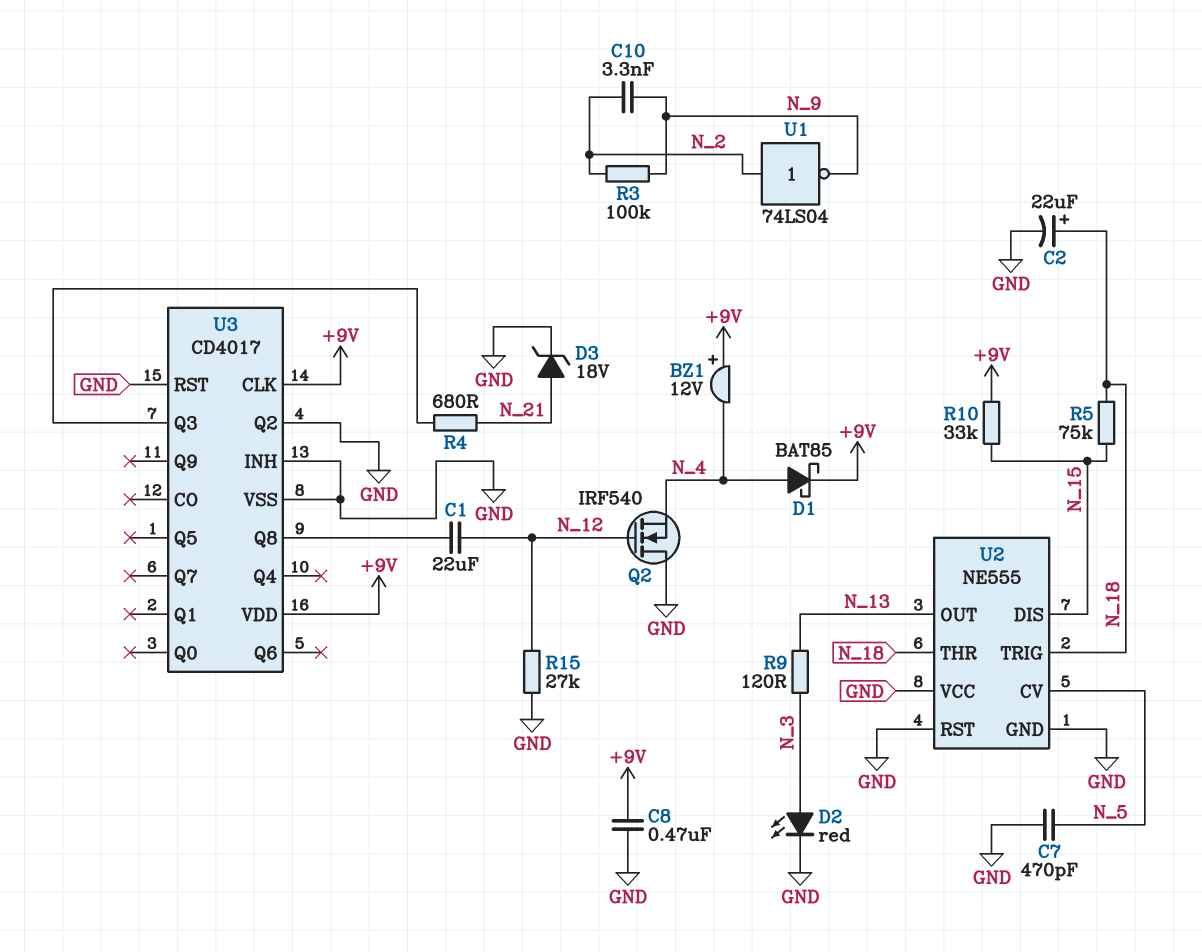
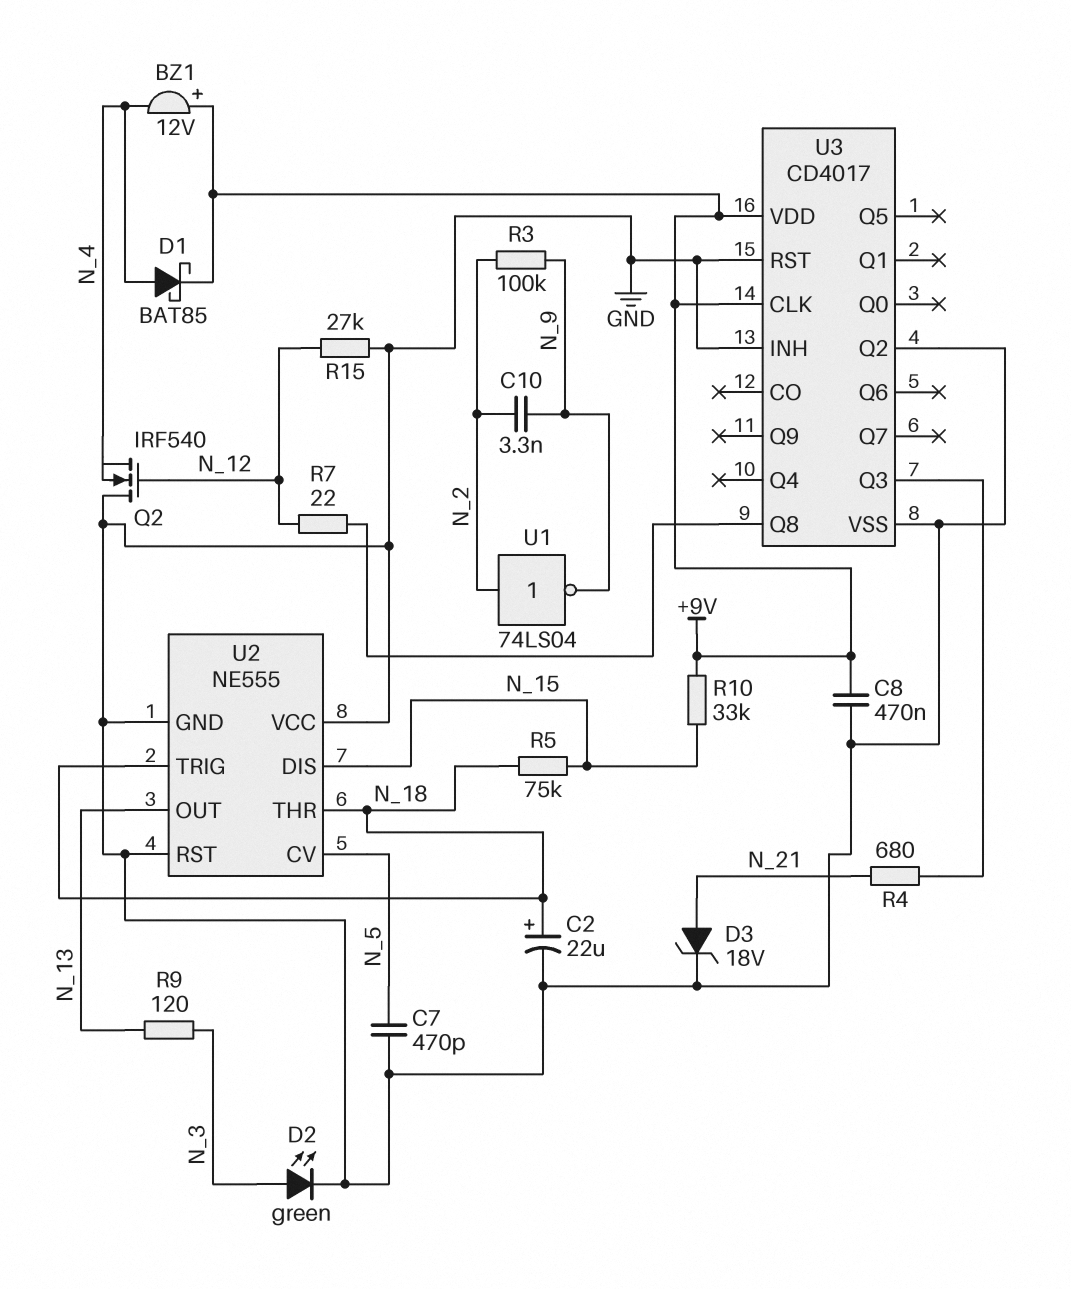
C1: 22uF (N_12, U3/Q8) -> none
D2: LED red (A N_3, K GND) -> LED green (A N_3, K GND)
R7: none -> 22 (N_12, U3/Q8)

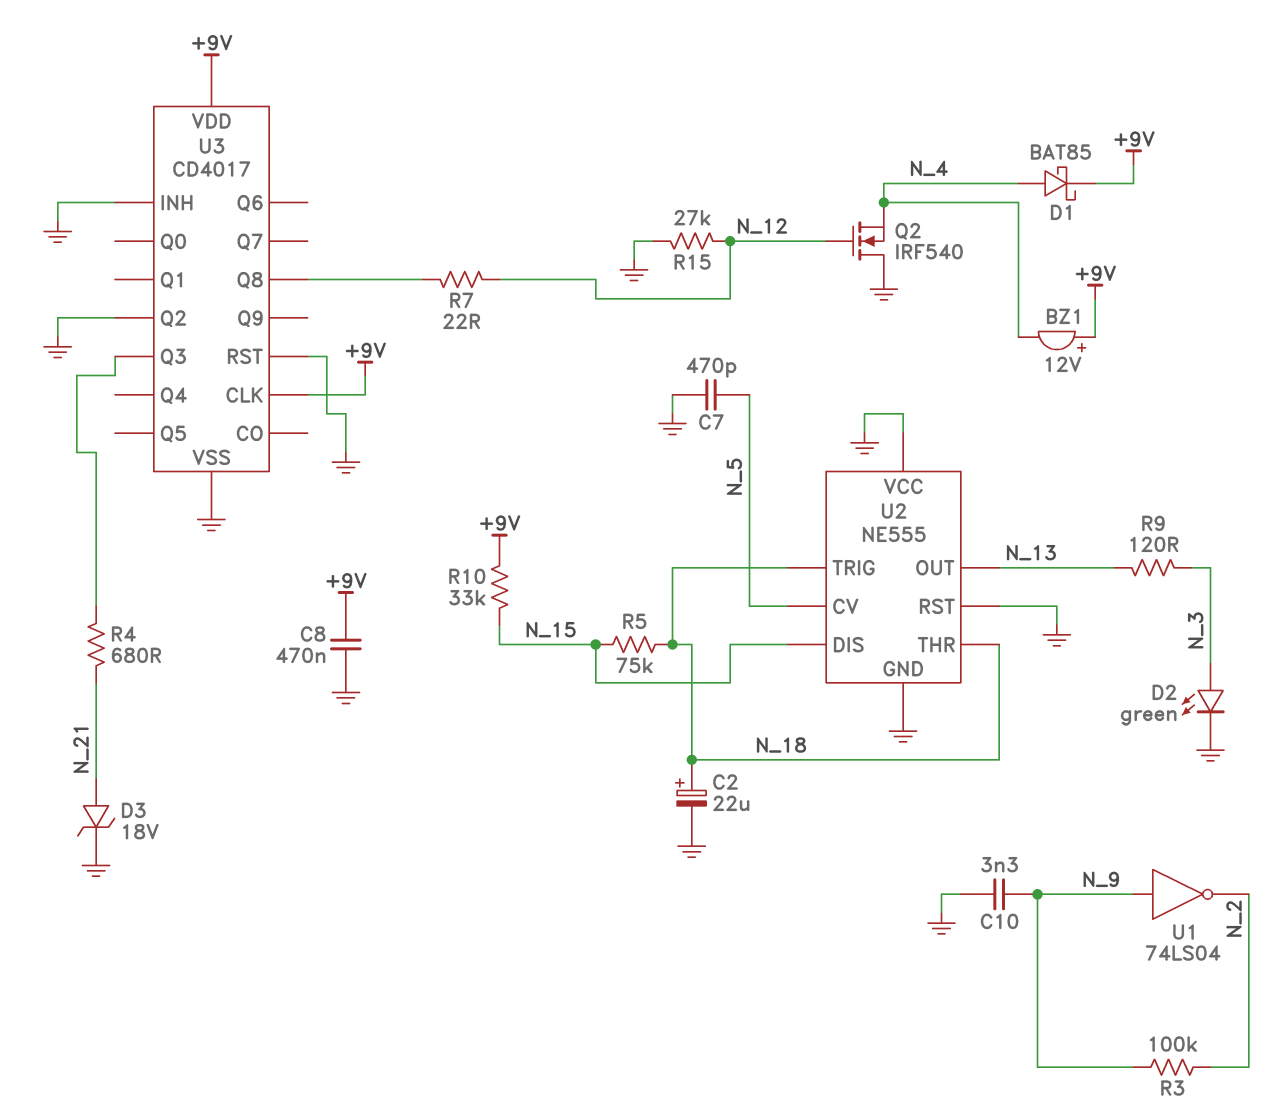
C10: 3.3nF (N_2, N_9) -> 3.3nF (GND, N_9)
U1: NOT 74LS04 (in N_2, out N_9) -> NOT 74LS04 (in N_9, out N_2)

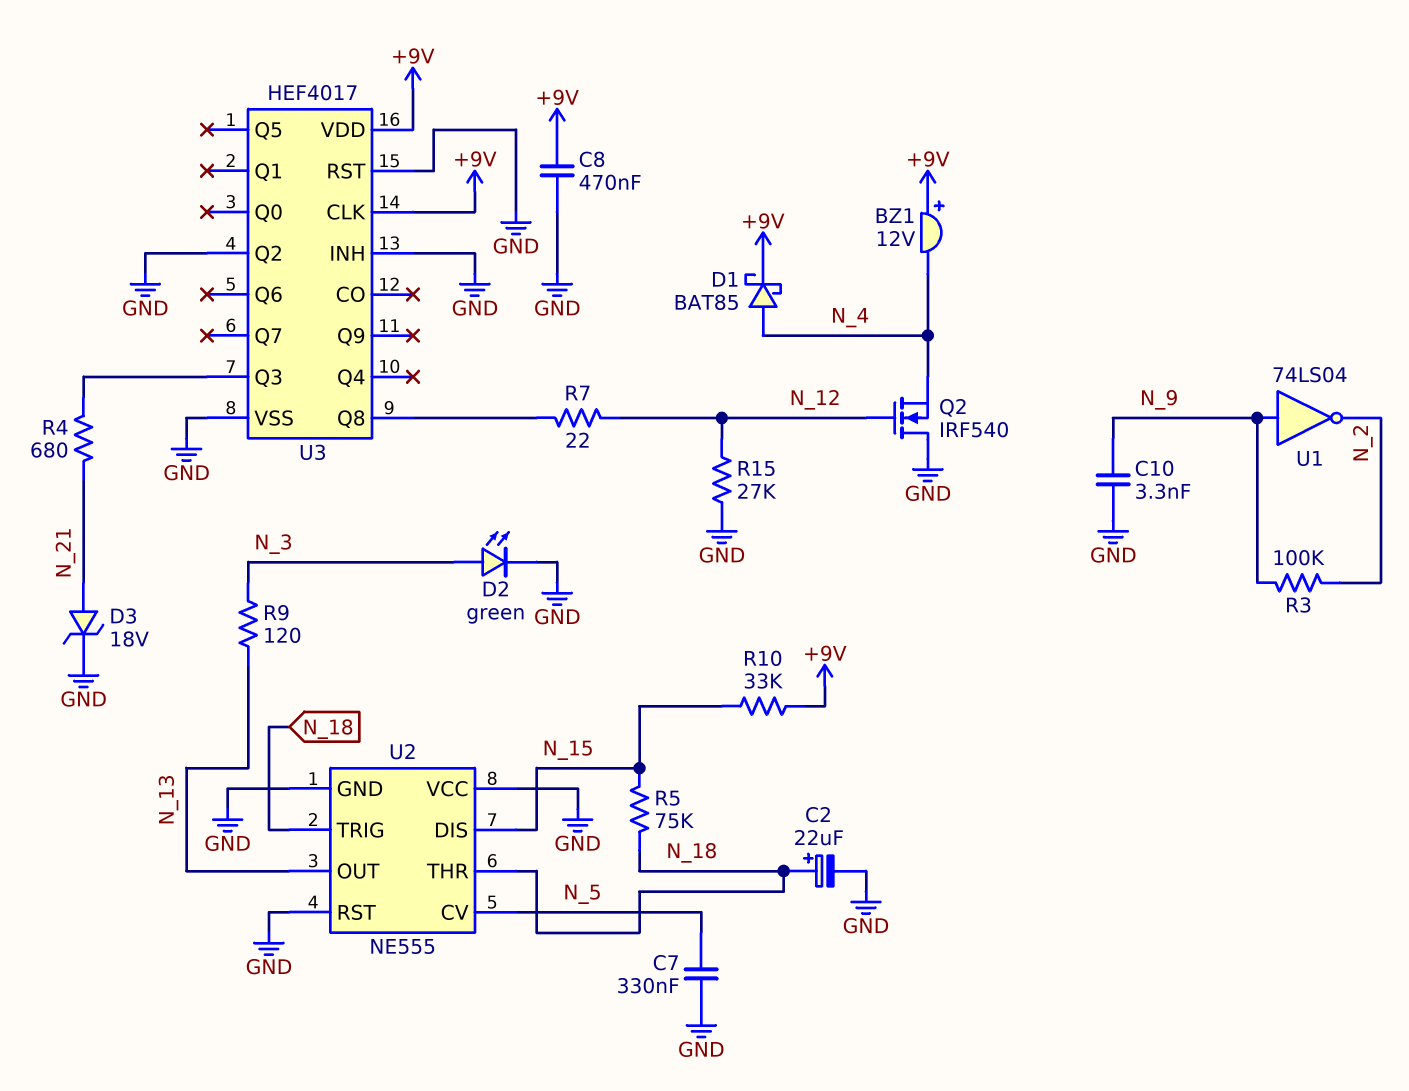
C7: 470pF (GND, N_5) -> 330nF (GND, N_5)
U3: CD4017 -> HEF4017

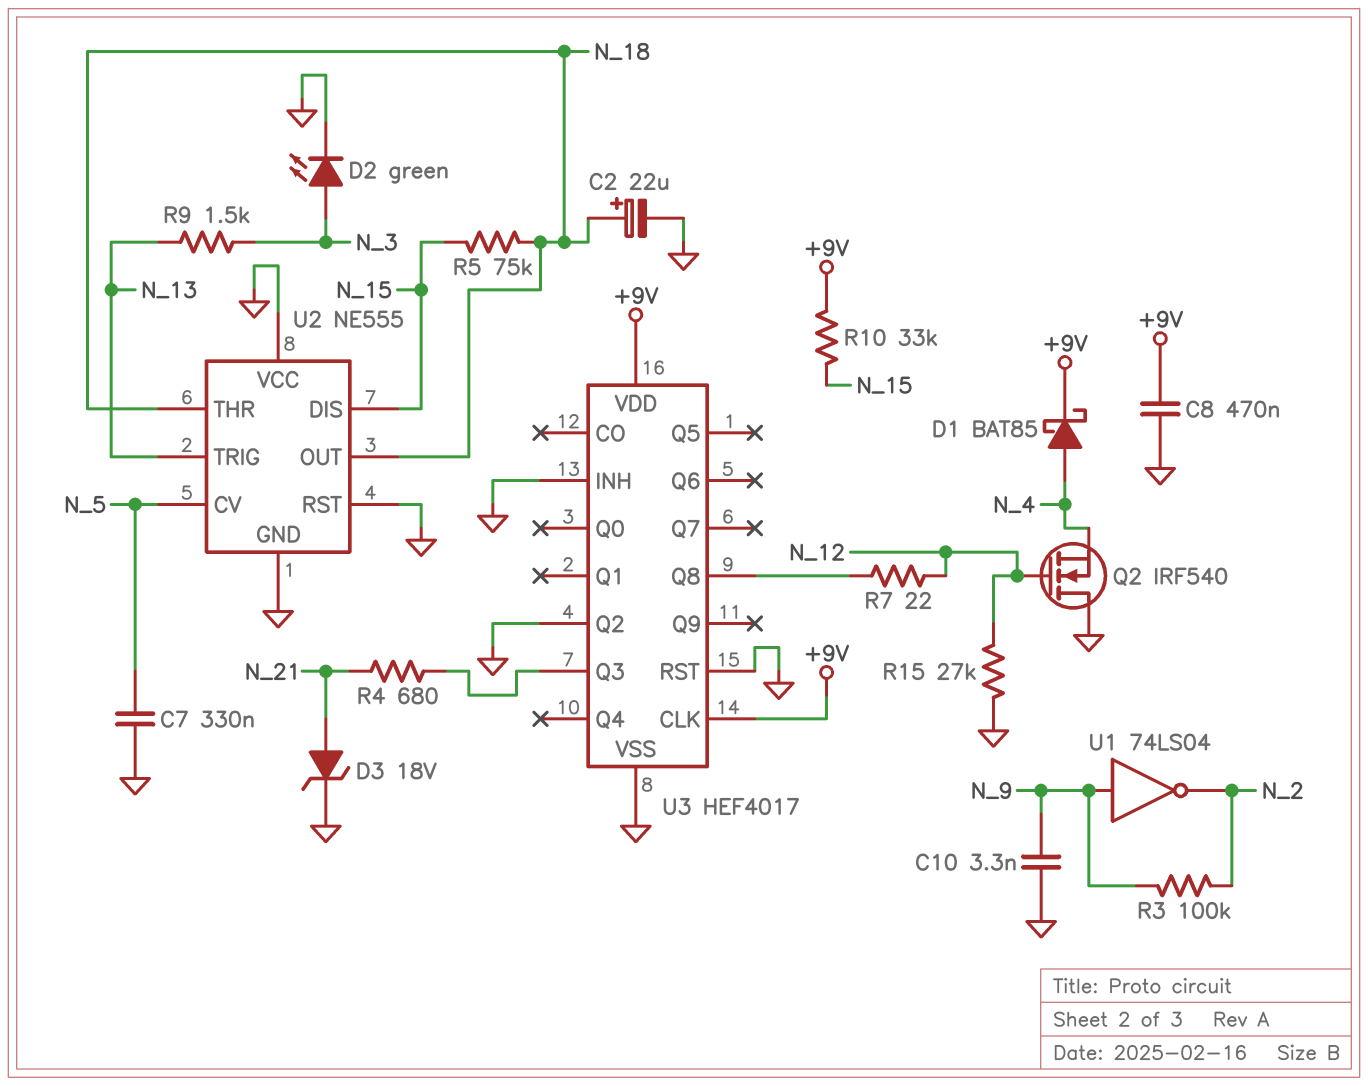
BZ1: buzzer 12V (plus +9V, minus N_4) -> none
R9: 120 (N_3, N_13) -> 1.5k (N_3, N_13)
U2 pin OUT: N_13 -> N_18
U2 pin TRIG: N_18 -> N_13

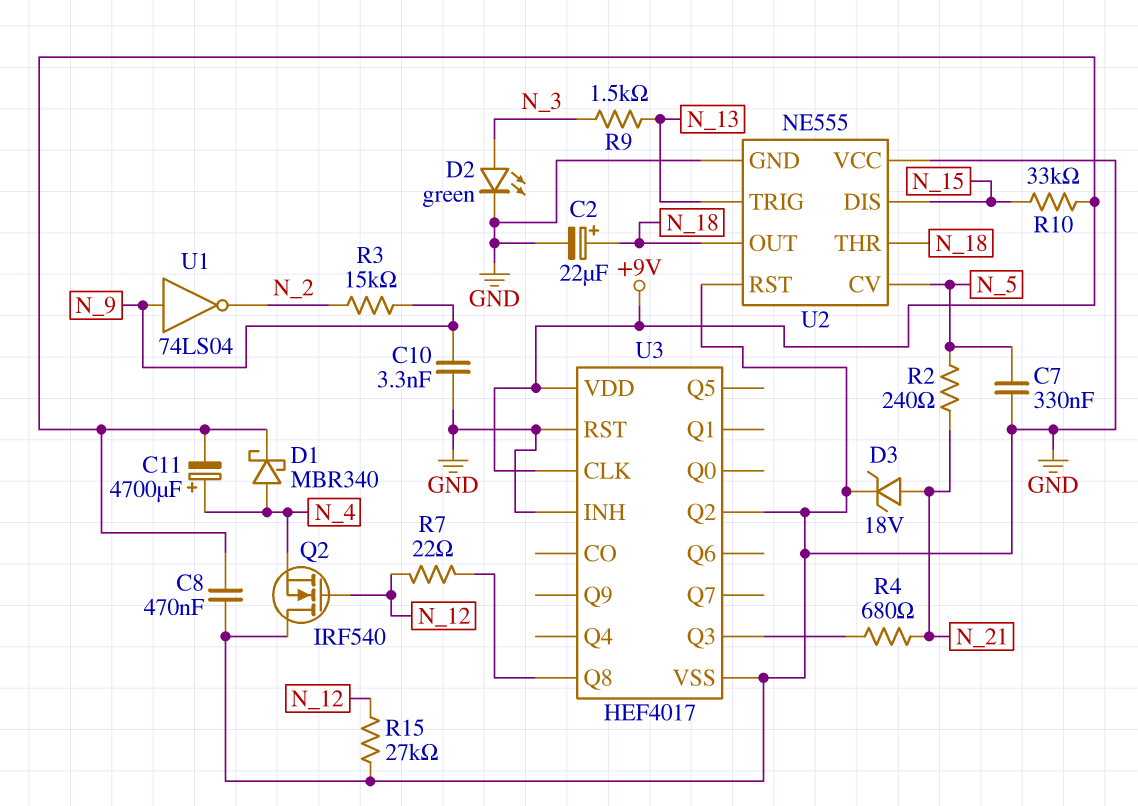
C11: none -> 4700uF (plus N_4, minus +9V)
D1: schottky BAT85 (A N_4, K +9V) -> schottky MBR340 (A N_4, K +9V)
R2: none -> 240 (N_5, N_21)
R3: 100k (N_2, N_9) -> 15k (N_2, N_9)
R5: 75k (N_15, N_18) -> none

